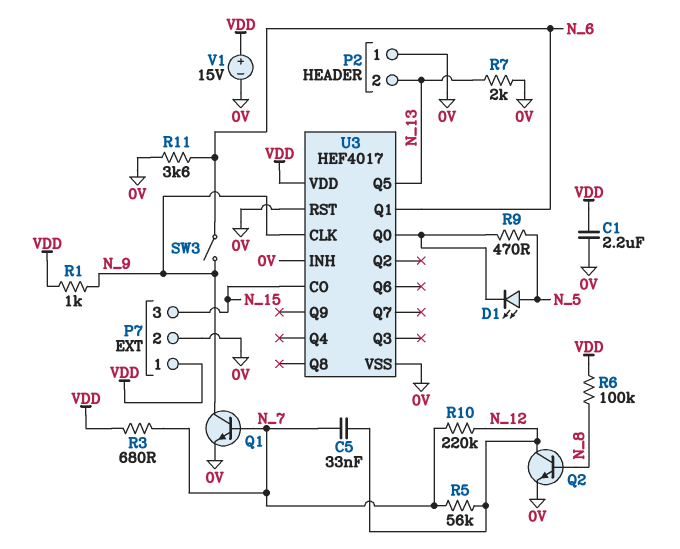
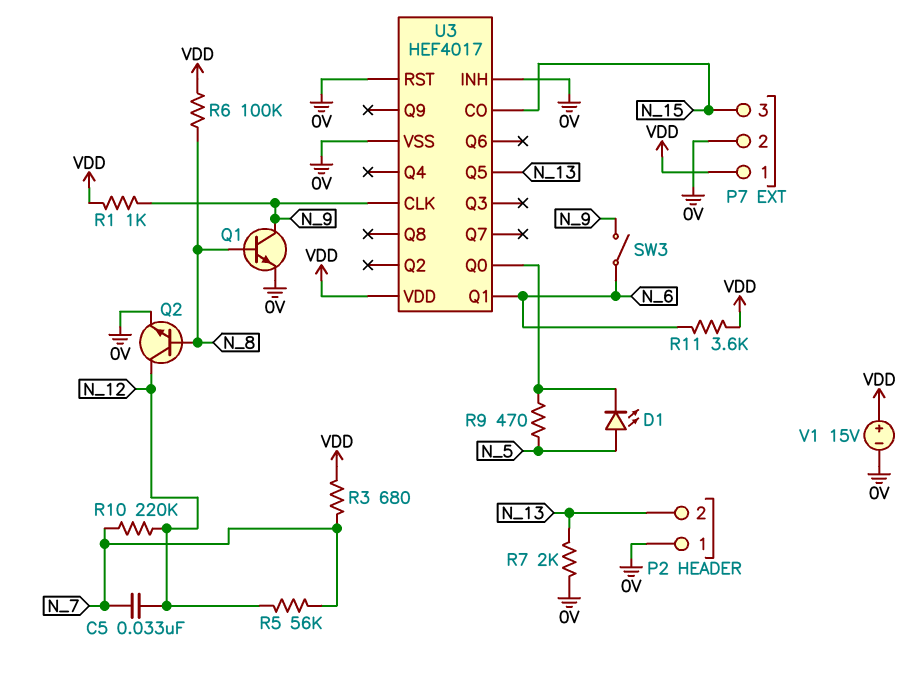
C1: 2.2uF (0V, VDD) -> none
Q1: NPN (B N_7, C N_9, E 0V) -> NPN (B N_8, C N_9, E 0V)
R11: 3.6k (0V, N_6) -> 3.6k (N_6, VDD)

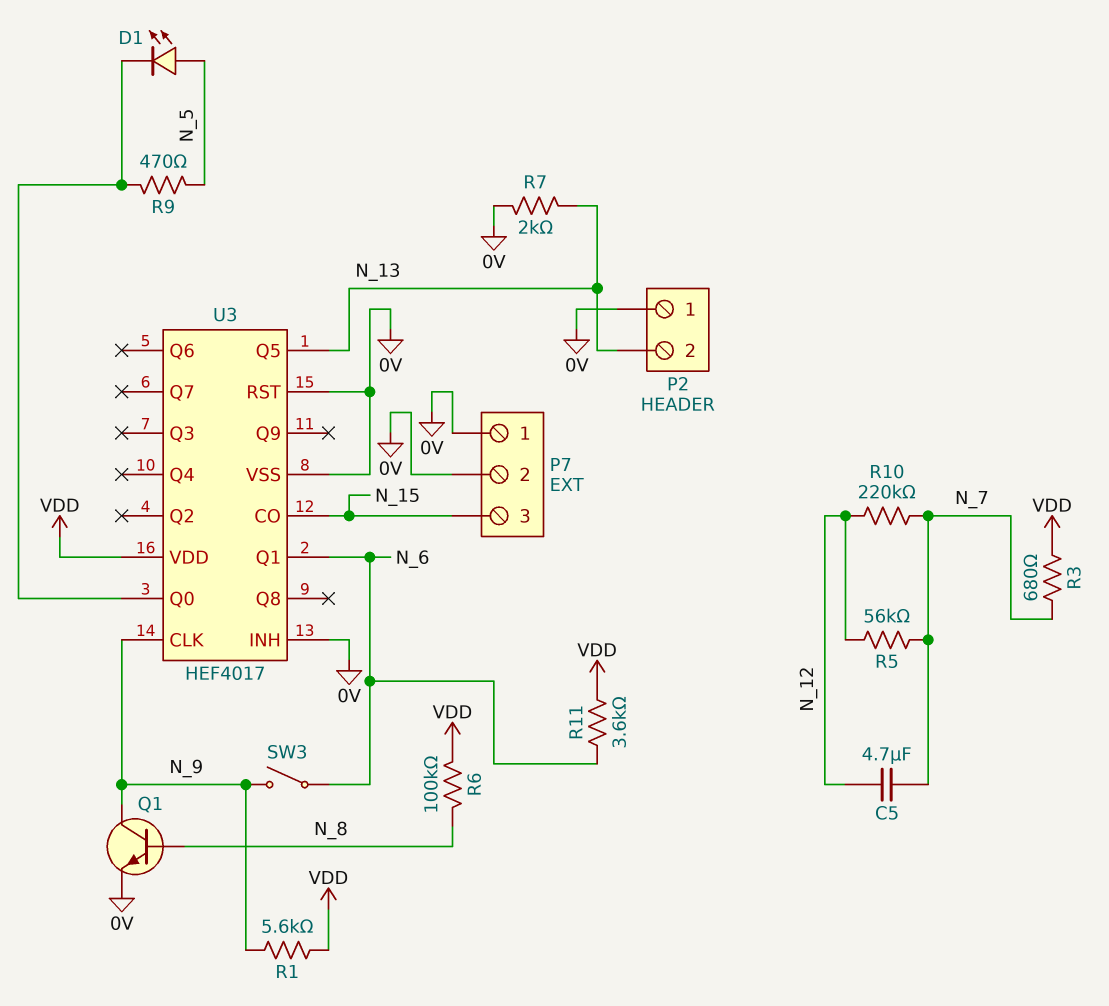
C5: 33nF (N_7, N_12) -> 4.7uF (N_7, N_12)
P7 pin 1: VDD -> 0V
Q2: NPN (B N_8, C N_12, E 0V) -> none
R1: 1k (N_9, VDD) -> 5.6k (N_9, VDD)
V1: 15V (plus VDD, minus 0V) -> none

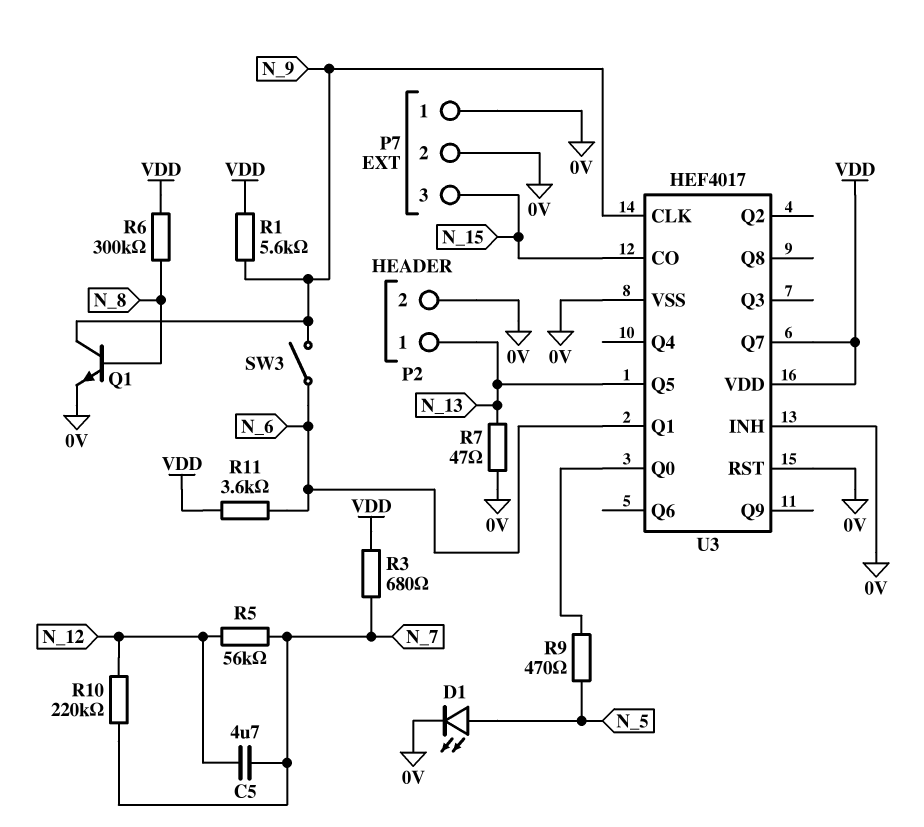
D1: LED (A N_5, K U3/Q0) -> LED (A N_5, K 0V)
P2 pin 1: 0V -> N_13
P2 pin 2: N_13 -> 0V
R6: 100k (N_8, VDD) -> 300k (N_8, VDD)
R7: 2k (0V, N_13) -> 47 (0V, N_13)
U3 pin Q7: none -> VDD

